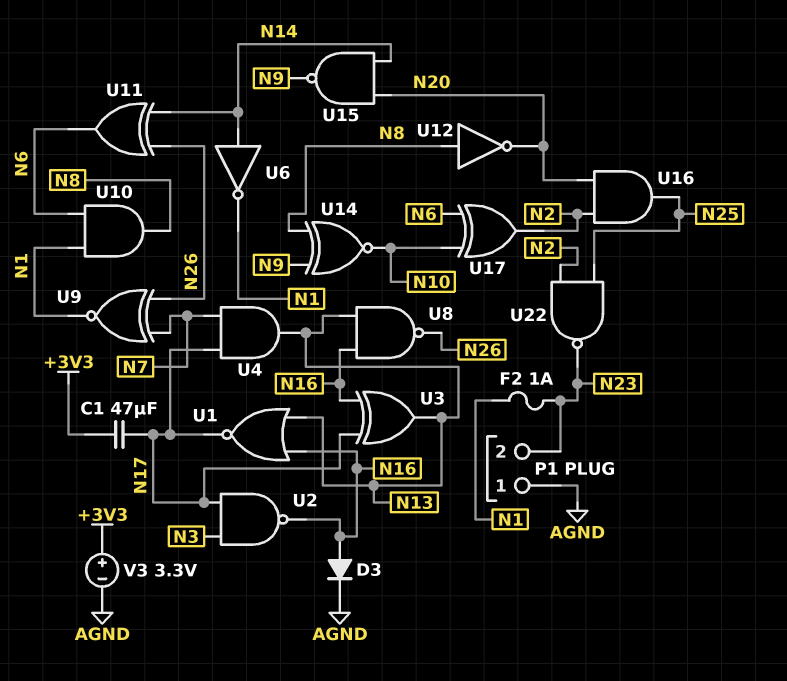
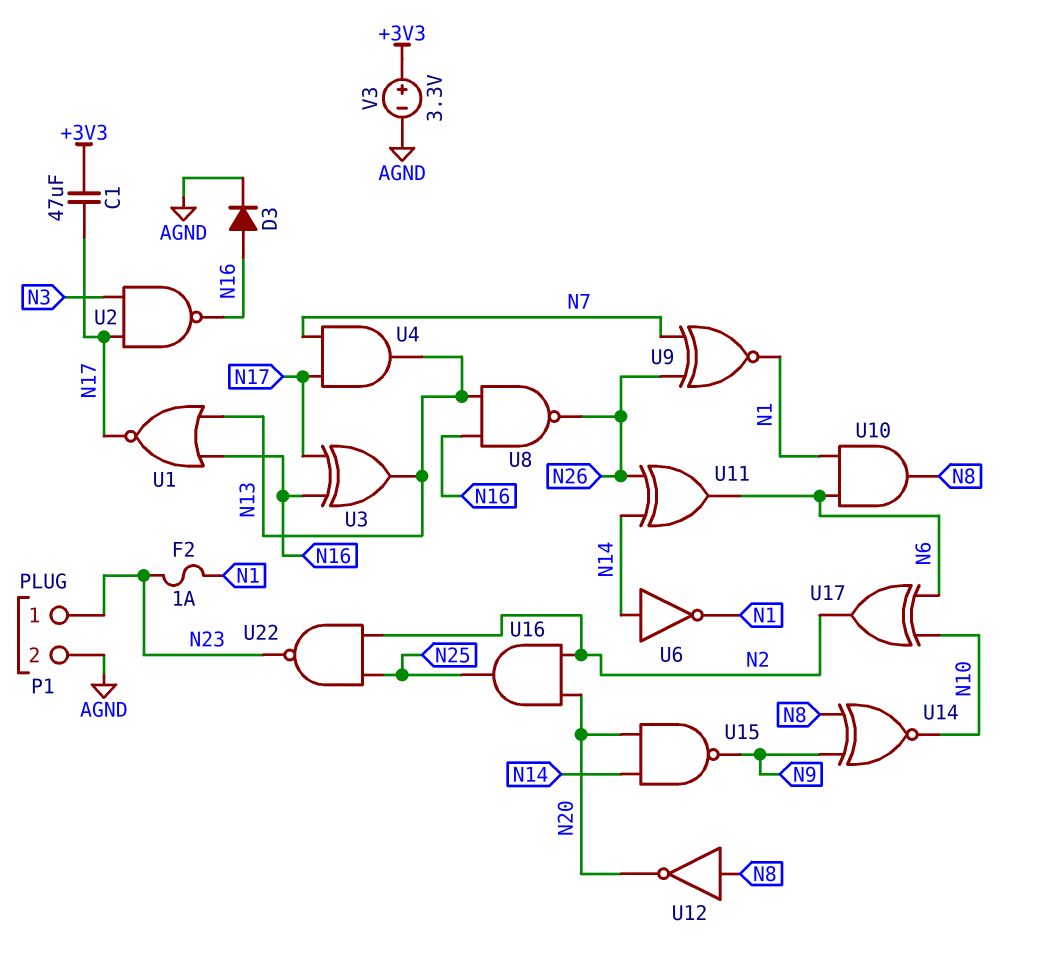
P1 pin 1: AGND -> N23
P1 pin 2: N23 -> AGND

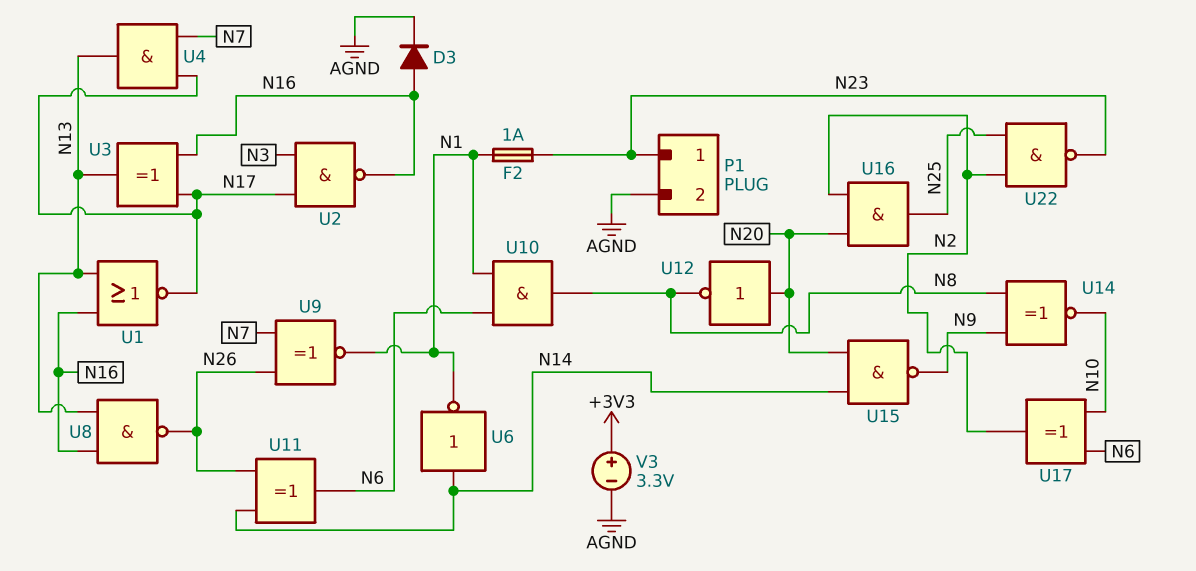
C1: 47uF (+3V3, N17) -> none
U12: NOT (in N8, out N20) -> NOT (in N20, out N8)

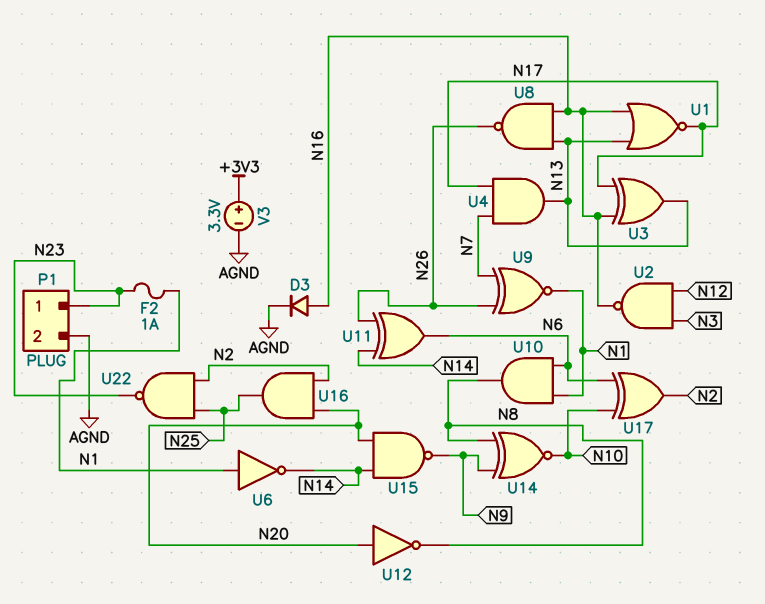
U2: NAND (in N3, in N17, out N16) -> NAND (in N3, in N12, out N16)
U6: NOT (in N14, out N1) -> NOT (in N1, out N14)

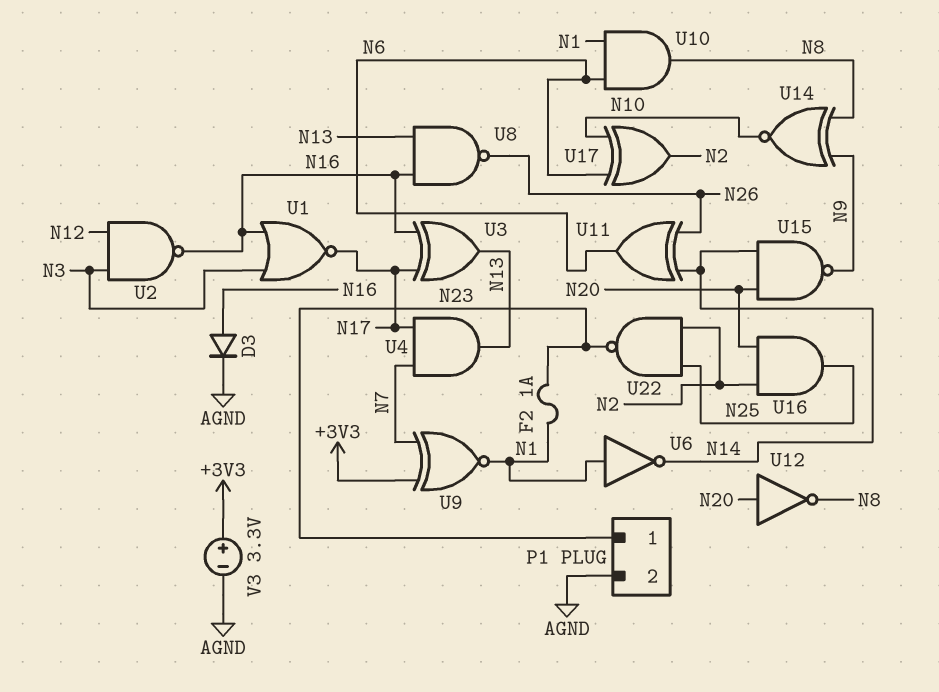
U1: NOR (in N13, in N16, out N17) -> NOR (in N3, in N16, out N17)
U9: XNOR (in N7, in N26, out N1) -> XNOR (in +3V3, in N7, out N1)

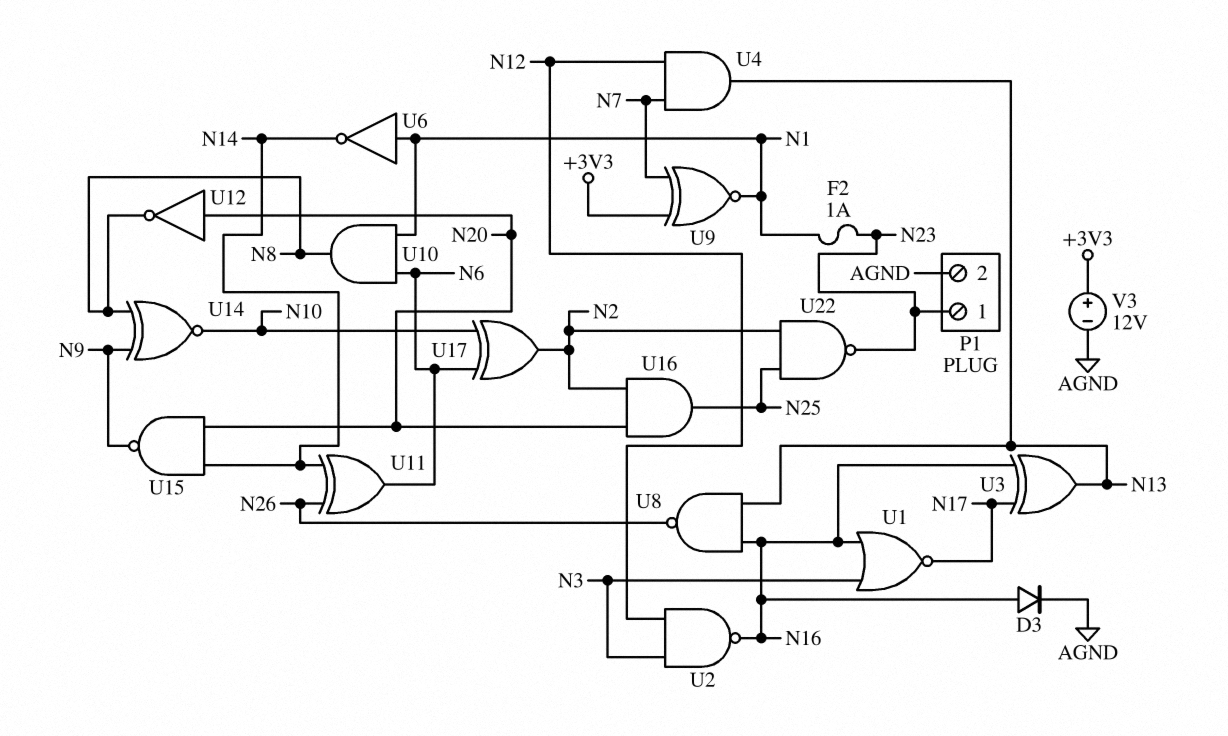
U4: AND (in N7, in N17, out N13) -> AND (in N7, in N12, out N13)
V3: 3.3V (plus +3V3, minus AGND) -> 12V (plus +3V3, minus AGND)

